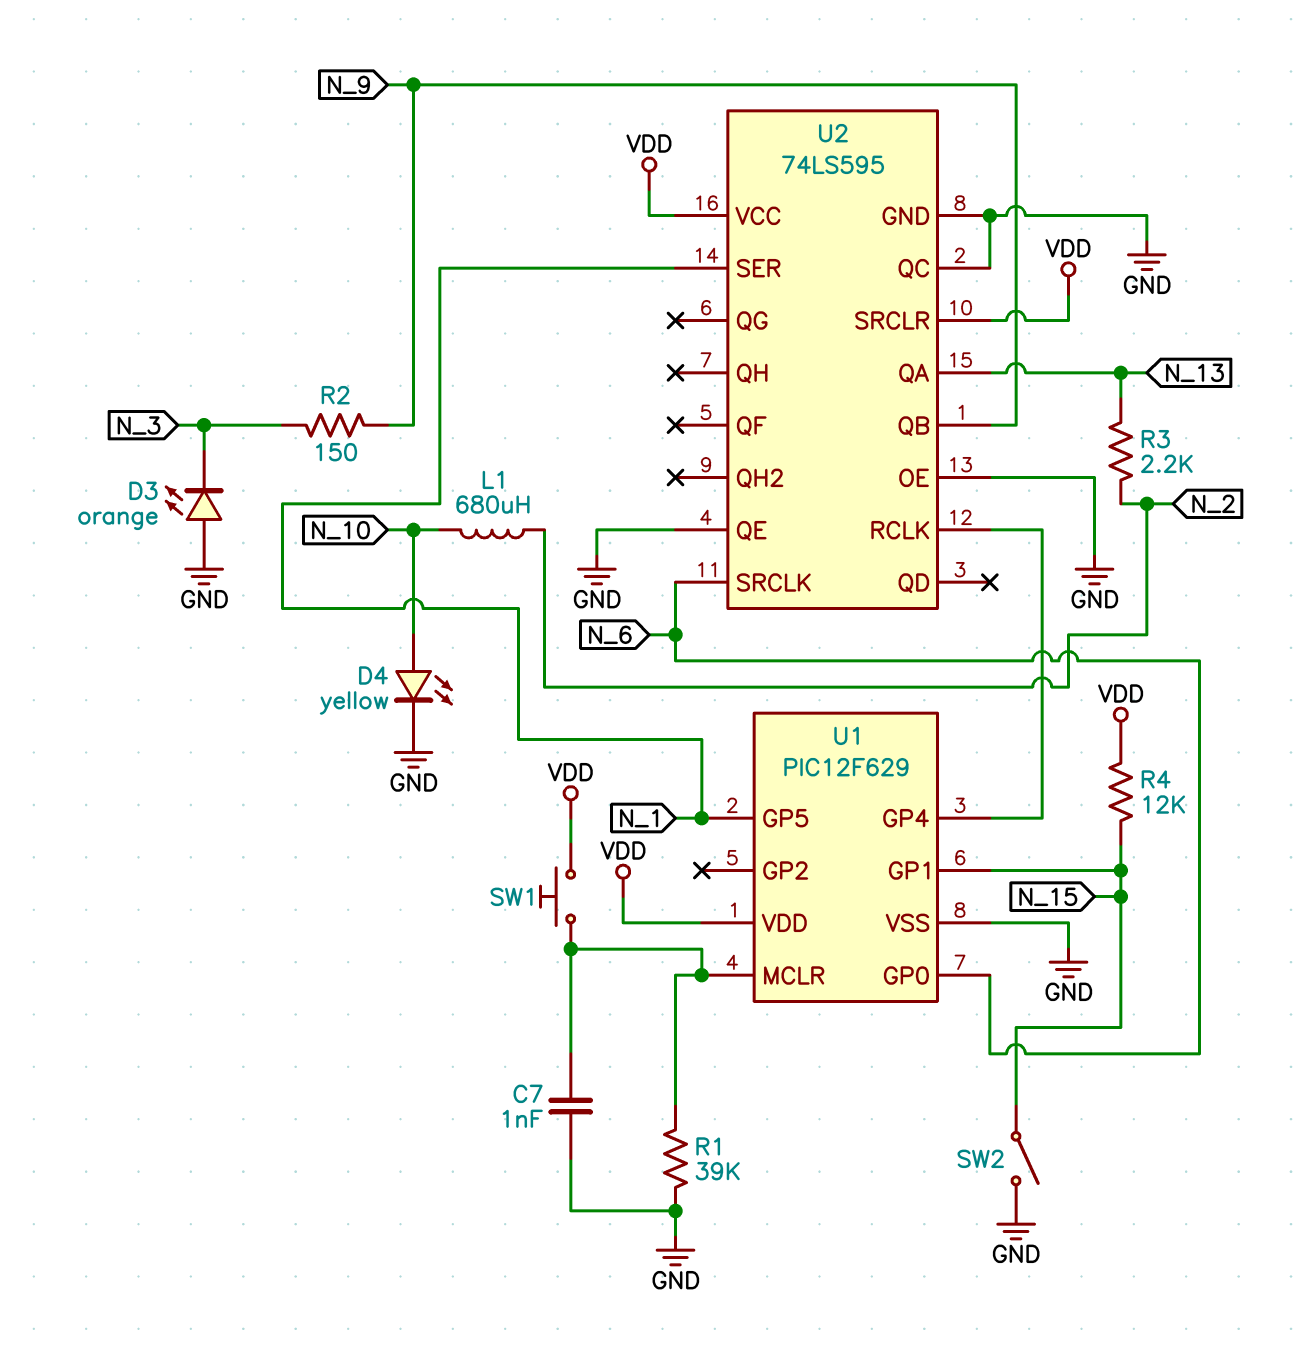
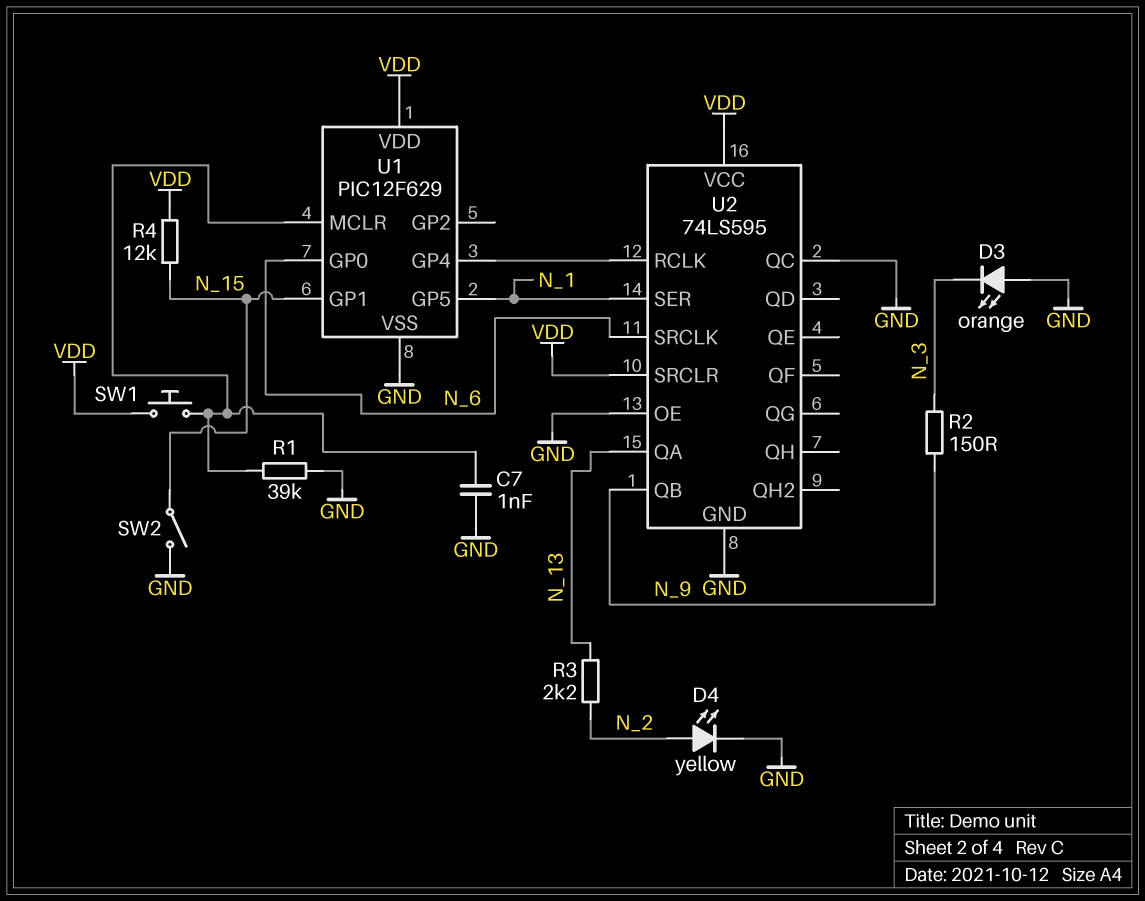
D4: LED yellow (A N_10, K GND) -> LED yellow (A N_2, K GND)
L1: 680uH (N_2, N_10) -> none
U2 pin QE: GND -> none

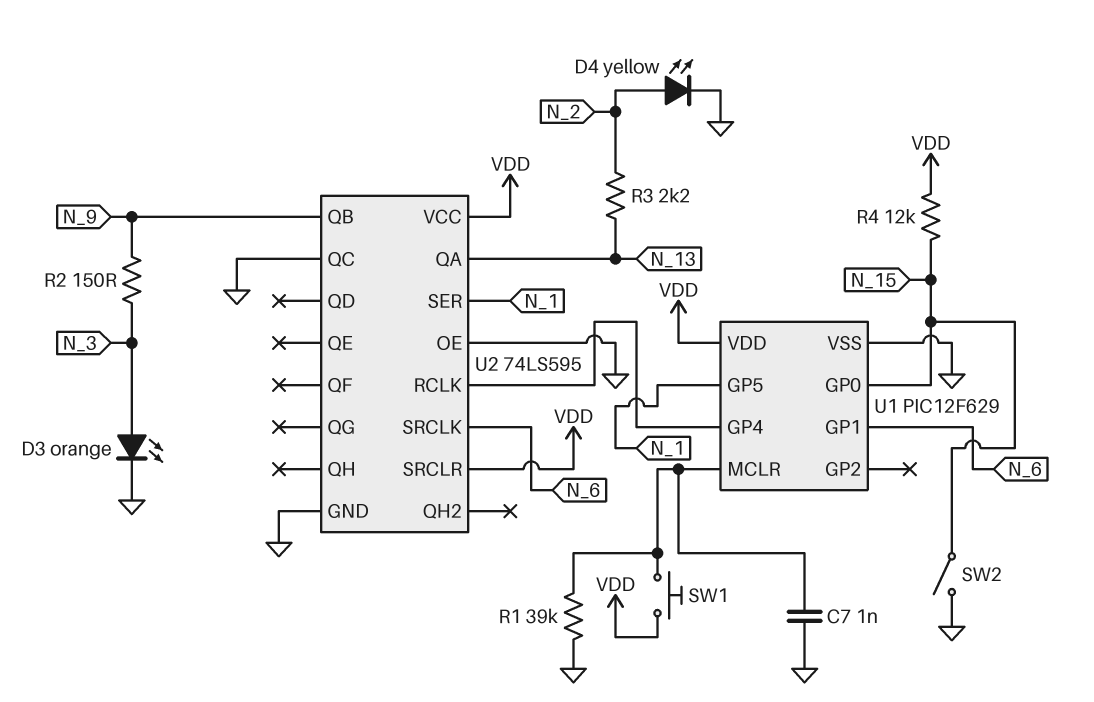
D3: LED orange (A GND, K N_3) -> LED orange (A N_3, K GND)
U1 pin GP0: N_6 -> N_15
U1 pin GP1: N_15 -> N_6

